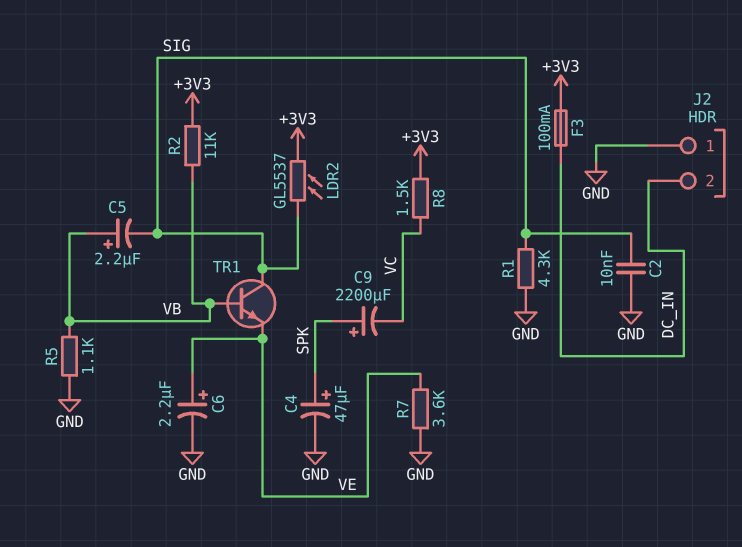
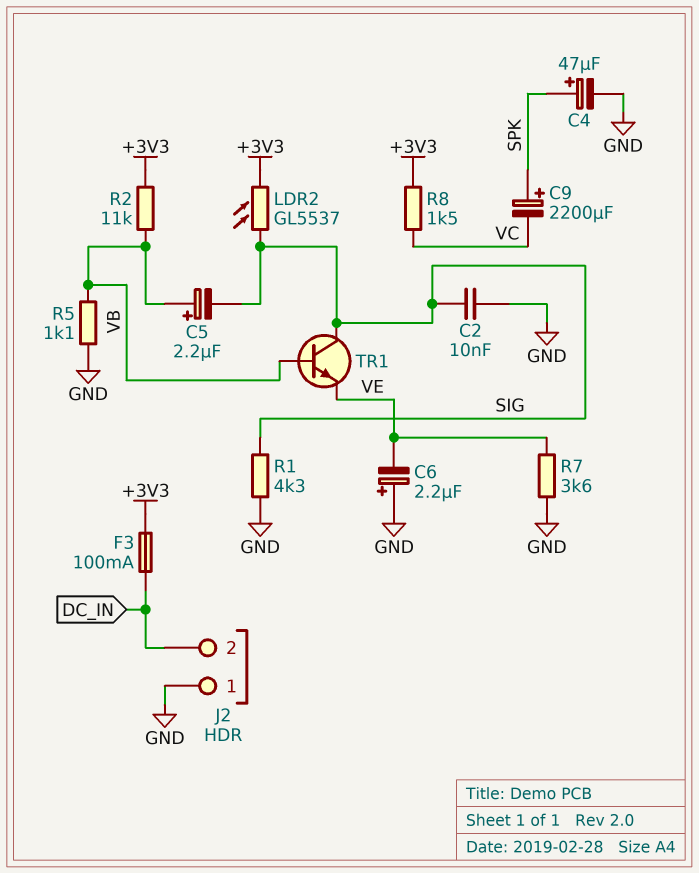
C6: 2.2uF (plus VE, minus GND) -> 2.2uF (plus GND, minus VE)

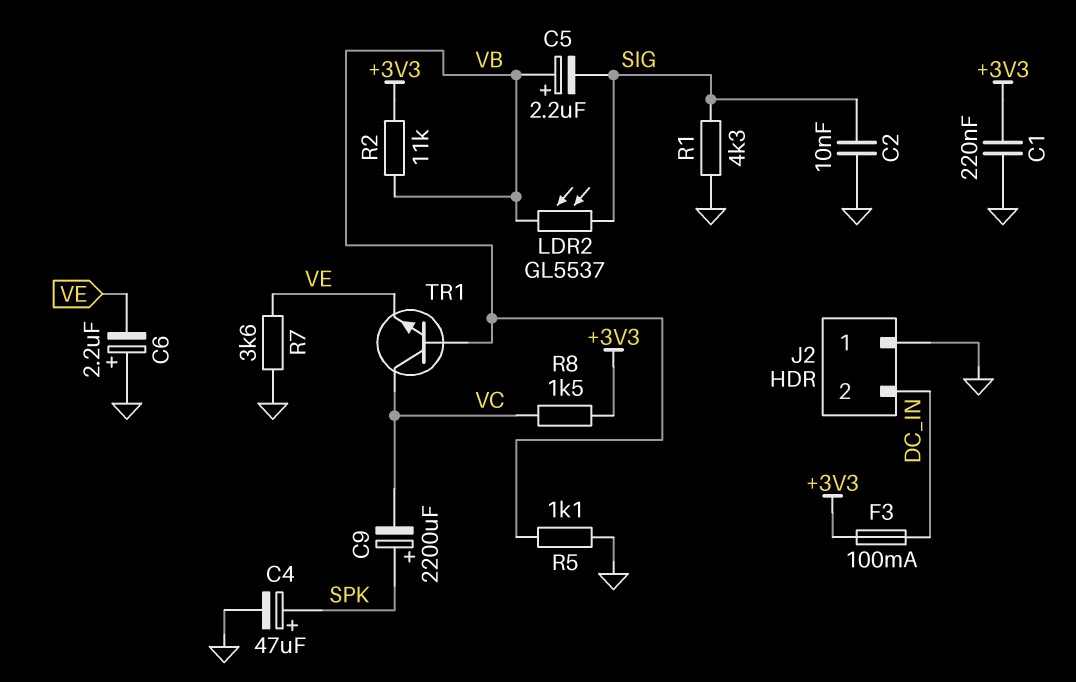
C1: none -> 220nF (+3V3, GND)
LDR2: GL5537 (+3V3, SIG) -> GL5537 (SIG, VB)
TR1: NPN (B VB, C SIG, E VE) -> NPN (B VB, C VC, E VE)

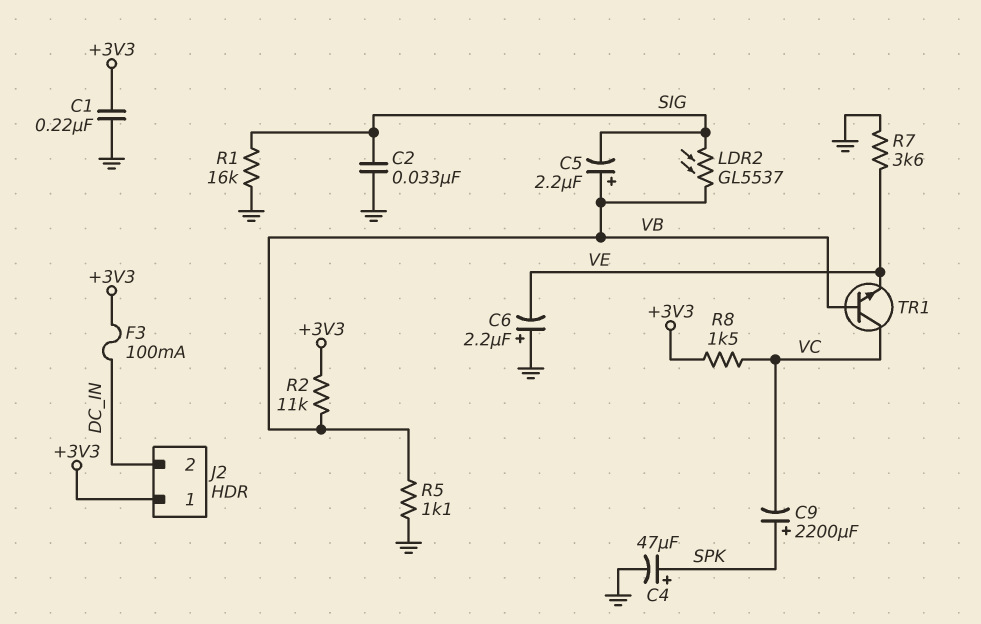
C2: 10nF (GND, SIG) -> 33nF (GND, SIG)
J2 pin 1: GND -> +3V3
R1: 4.3k (GND, SIG) -> 16k (GND, SIG)

